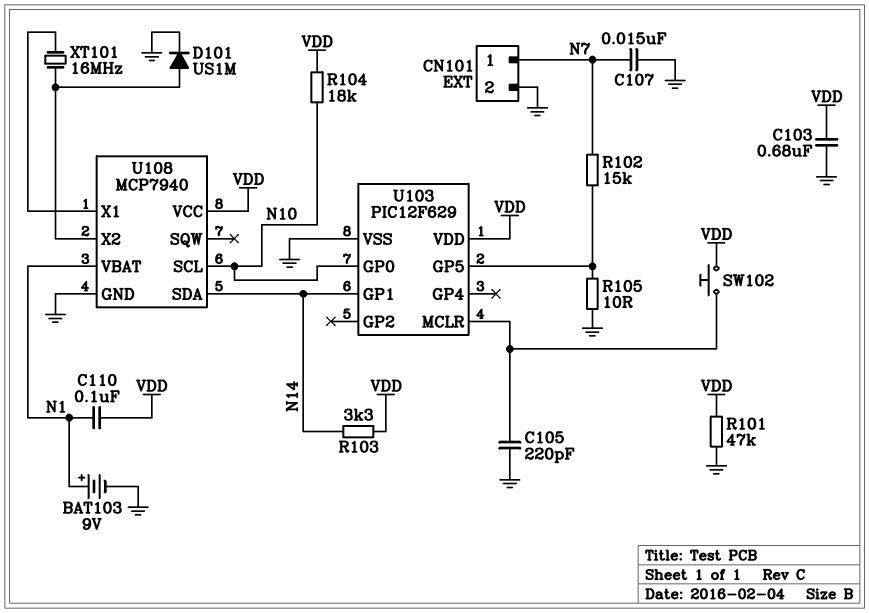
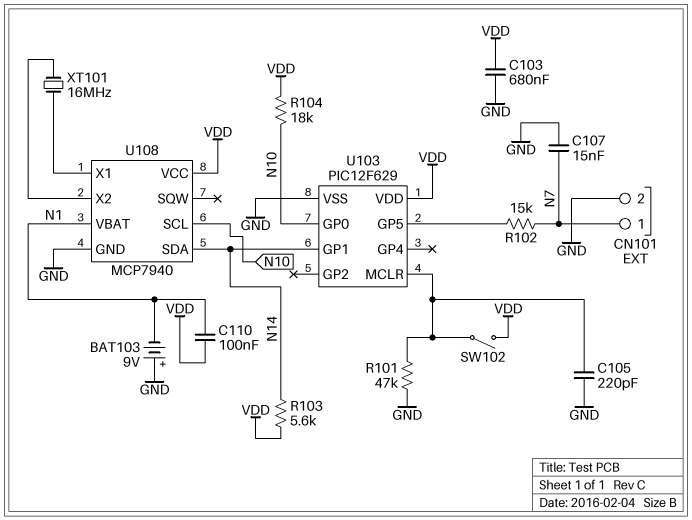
BAT103: 9V (plus N1, minus GND) -> 9V (plus GND, minus N1)
D101: diode US1M (A U108/X2, K GND) -> none
R101: 47k (GND, VDD) -> 47k (GND, U103/MCLR)
R103: 3.3k (N14, VDD) -> 5.6k (N14, VDD)
R105: 10 (GND, U103/GP5) -> none
SW102: button (U103/MCLR, VDD) -> switch (U103/MCLR, VDD)

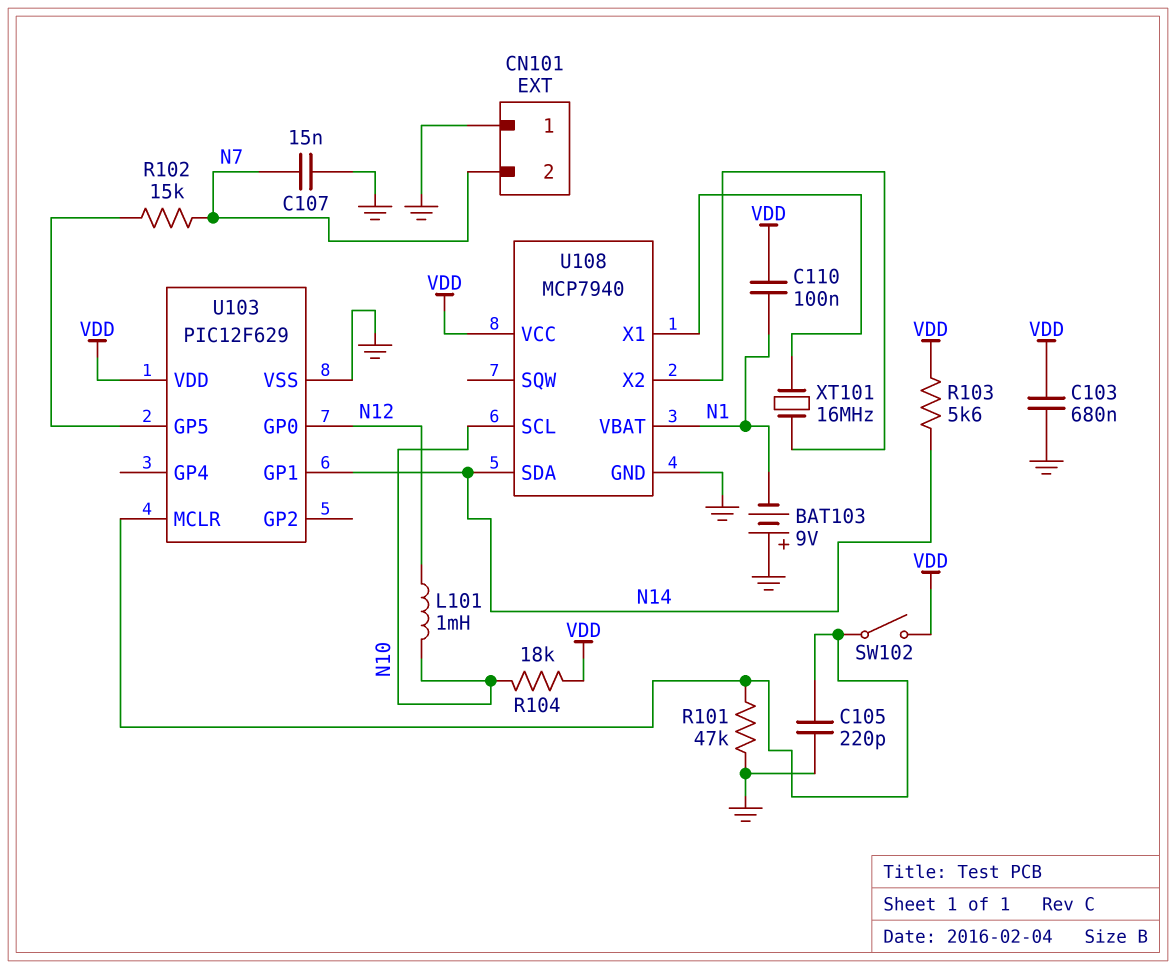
CN101 pin 1: N7 -> GND
CN101 pin 2: GND -> N7
L101: none -> 1mH (N10, N12)
U103 pin GP0: N10 -> N12

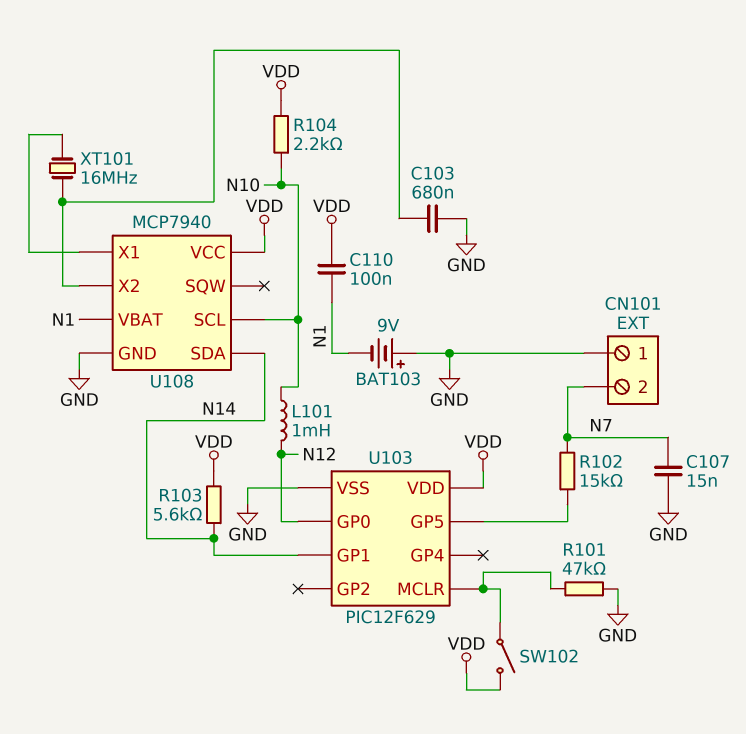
C103: 680nF (GND, VDD) -> 680nF (GND, U108/X2)
C105: 220pF (GND, U103/MCLR) -> none
R104: 18k (N10, VDD) -> 2.2k (N10, VDD)

